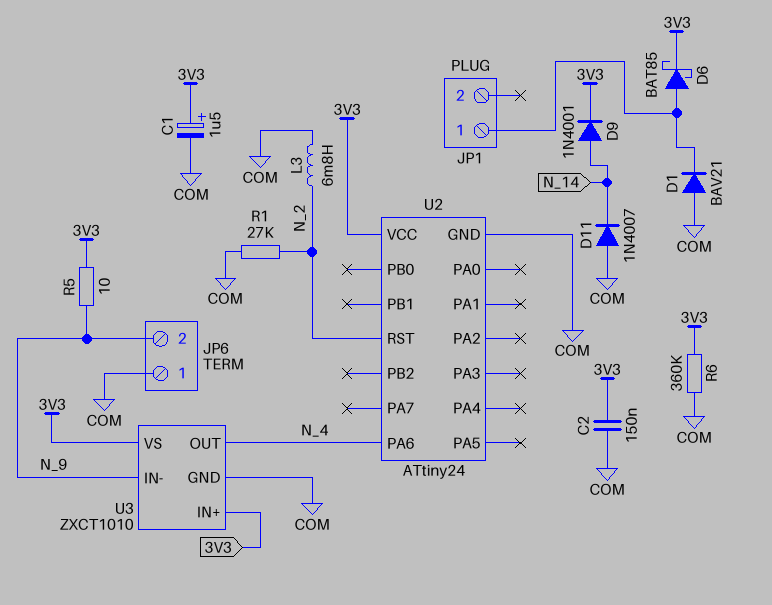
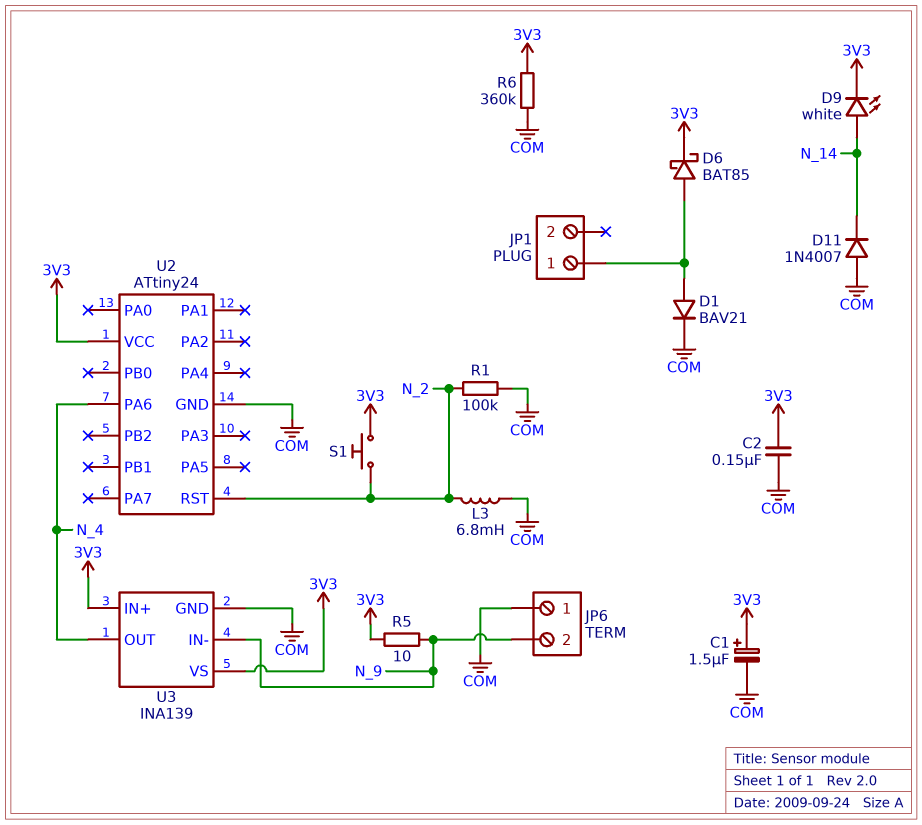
D1: diode BAV21 (A COM, K JP1/1) -> diode BAV21 (A JP1/1, K COM)
D9: diode 1N4001 (A N_14, K 3V3) -> LED white (A N_14, K 3V3)
R1: 27k (COM, N_2) -> 100k (COM, N_2)
S1: none -> button (3V3, N_2)
U3: ZXCT1010 -> INA139

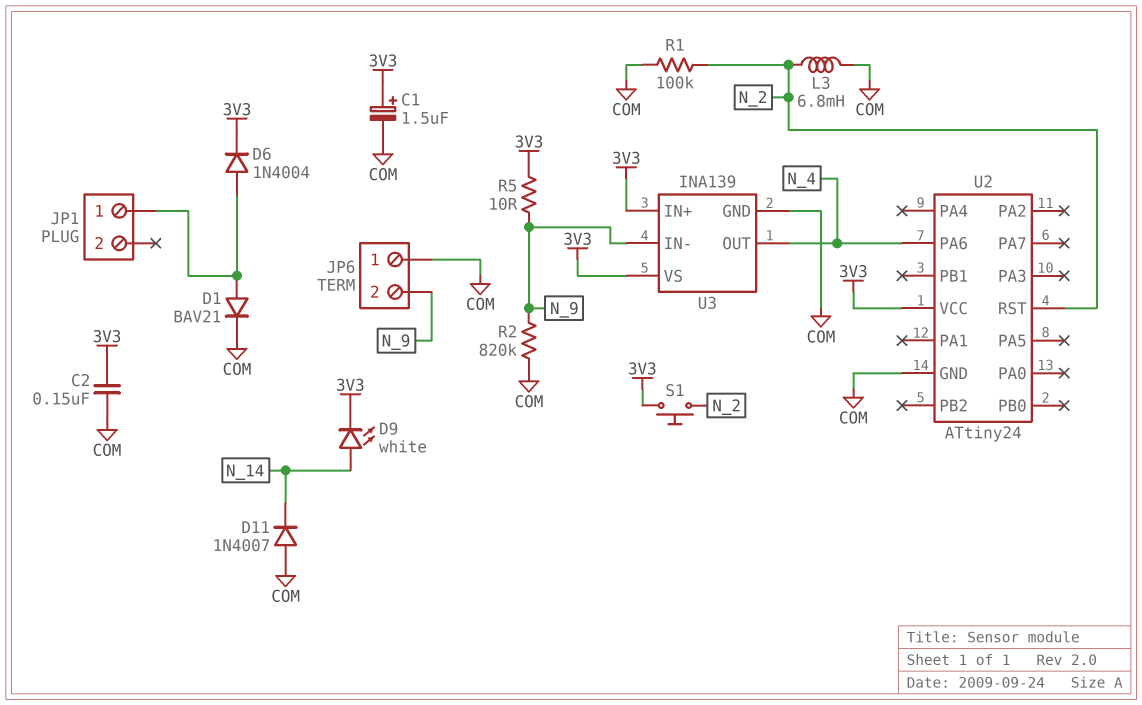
D6: schottky BAT85 (A JP1/1, K 3V3) -> diode 1N4004 (A JP1/1, K 3V3)
R2: none -> 820k (COM, N_9)
R6: 360k (3V3, COM) -> none

